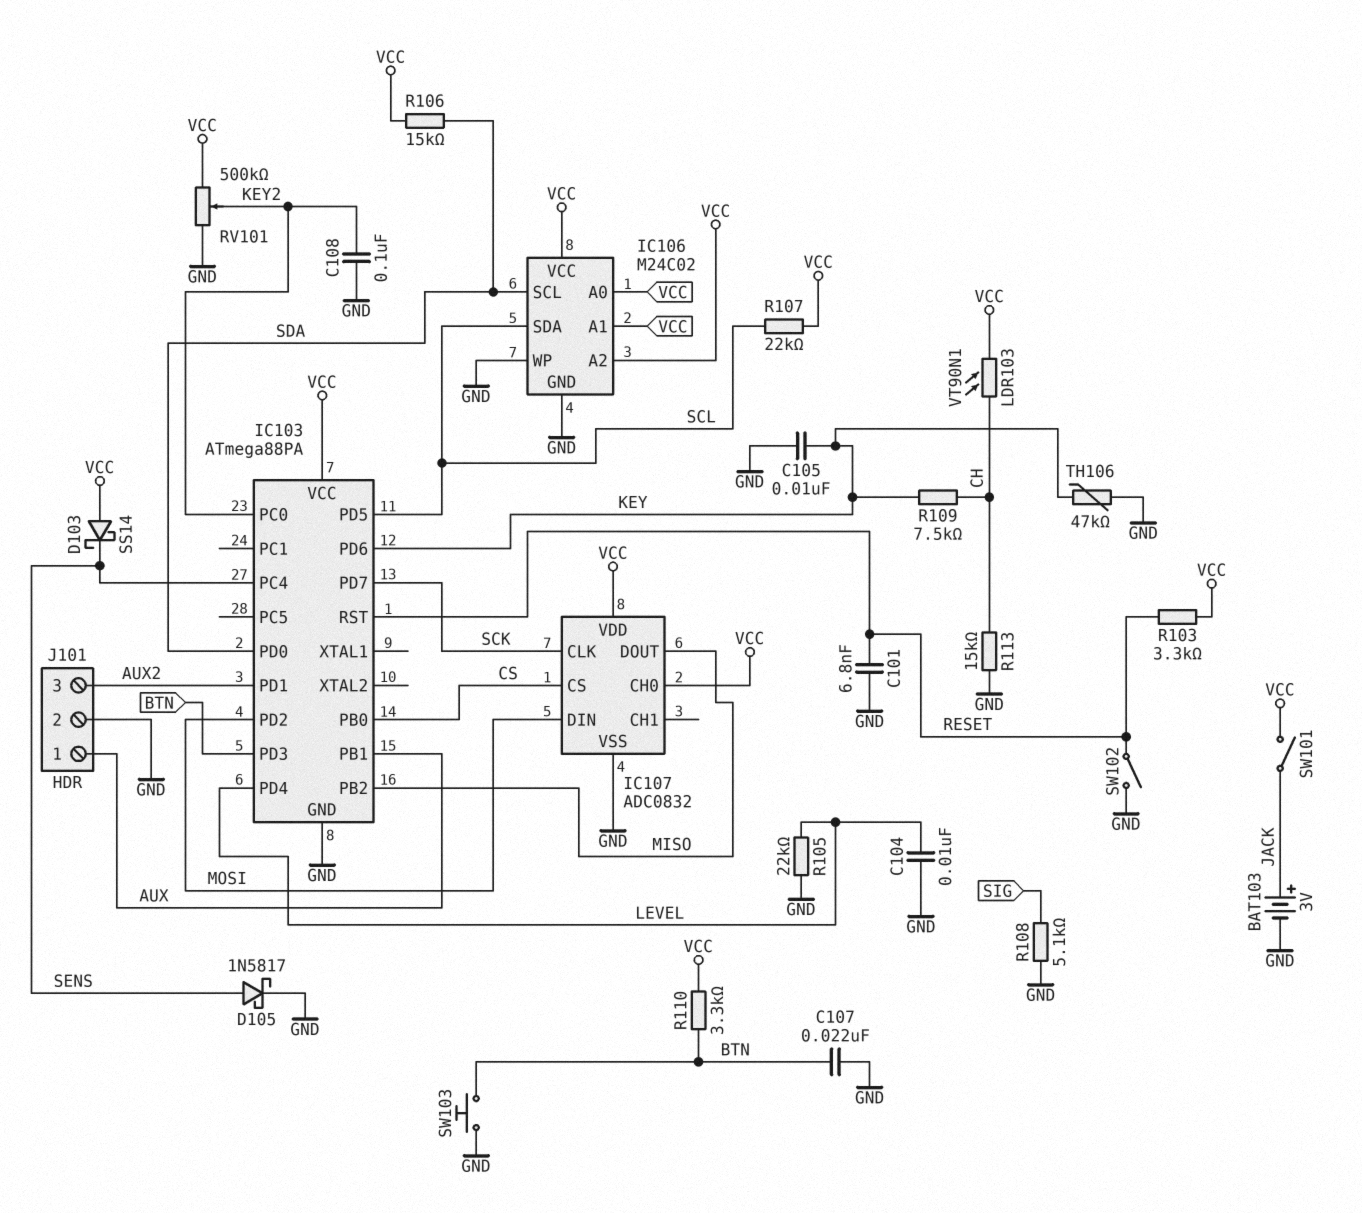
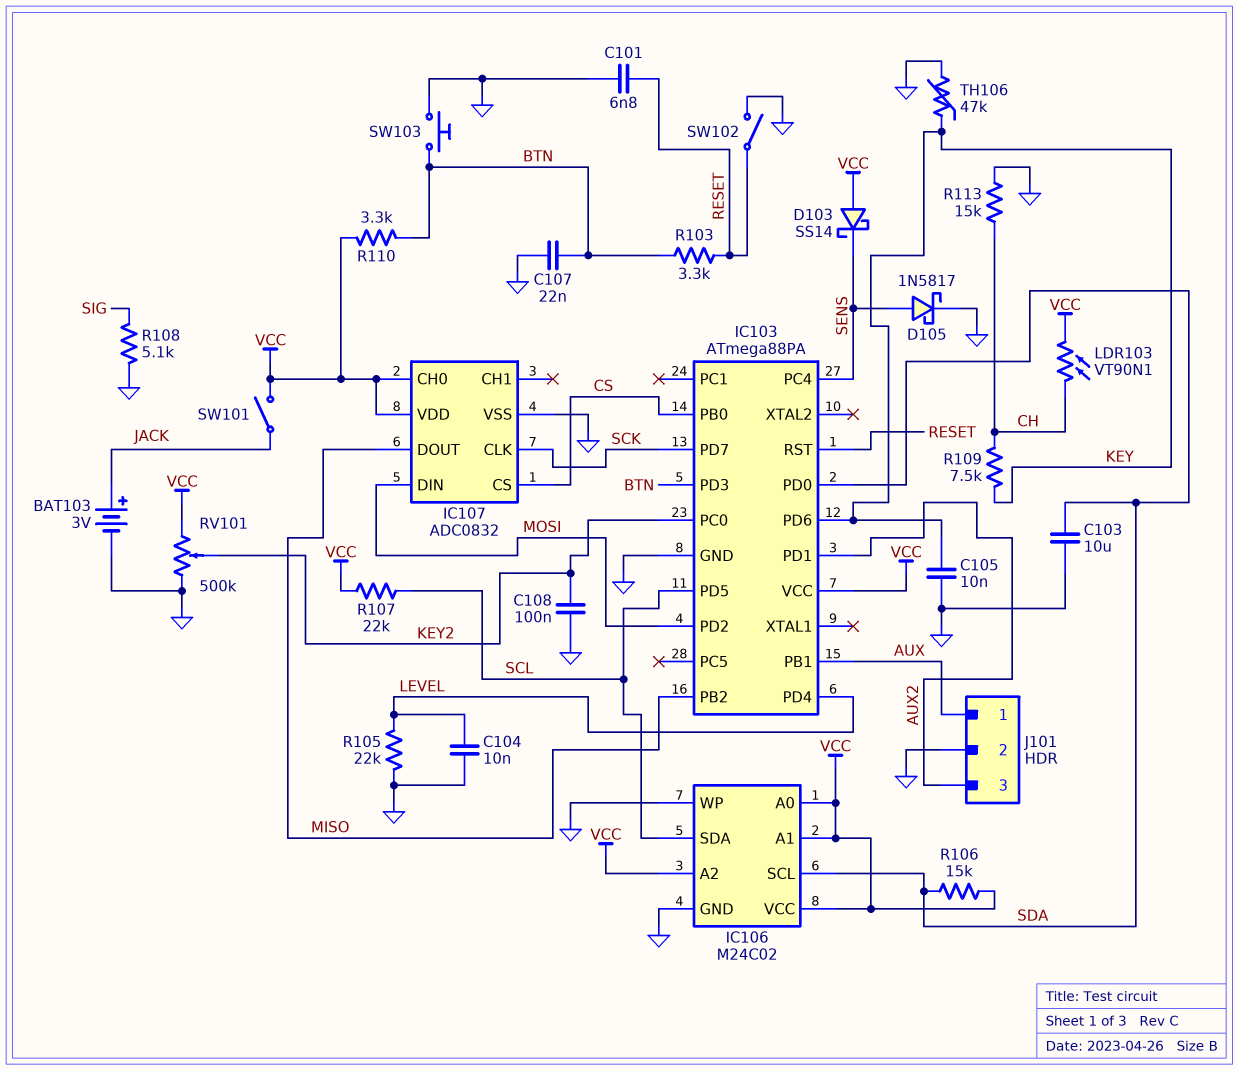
C103: none -> 10uF (GND, SDA)
R103: 3.3k (RESET, VCC) -> 3.3k (BTN, RESET)

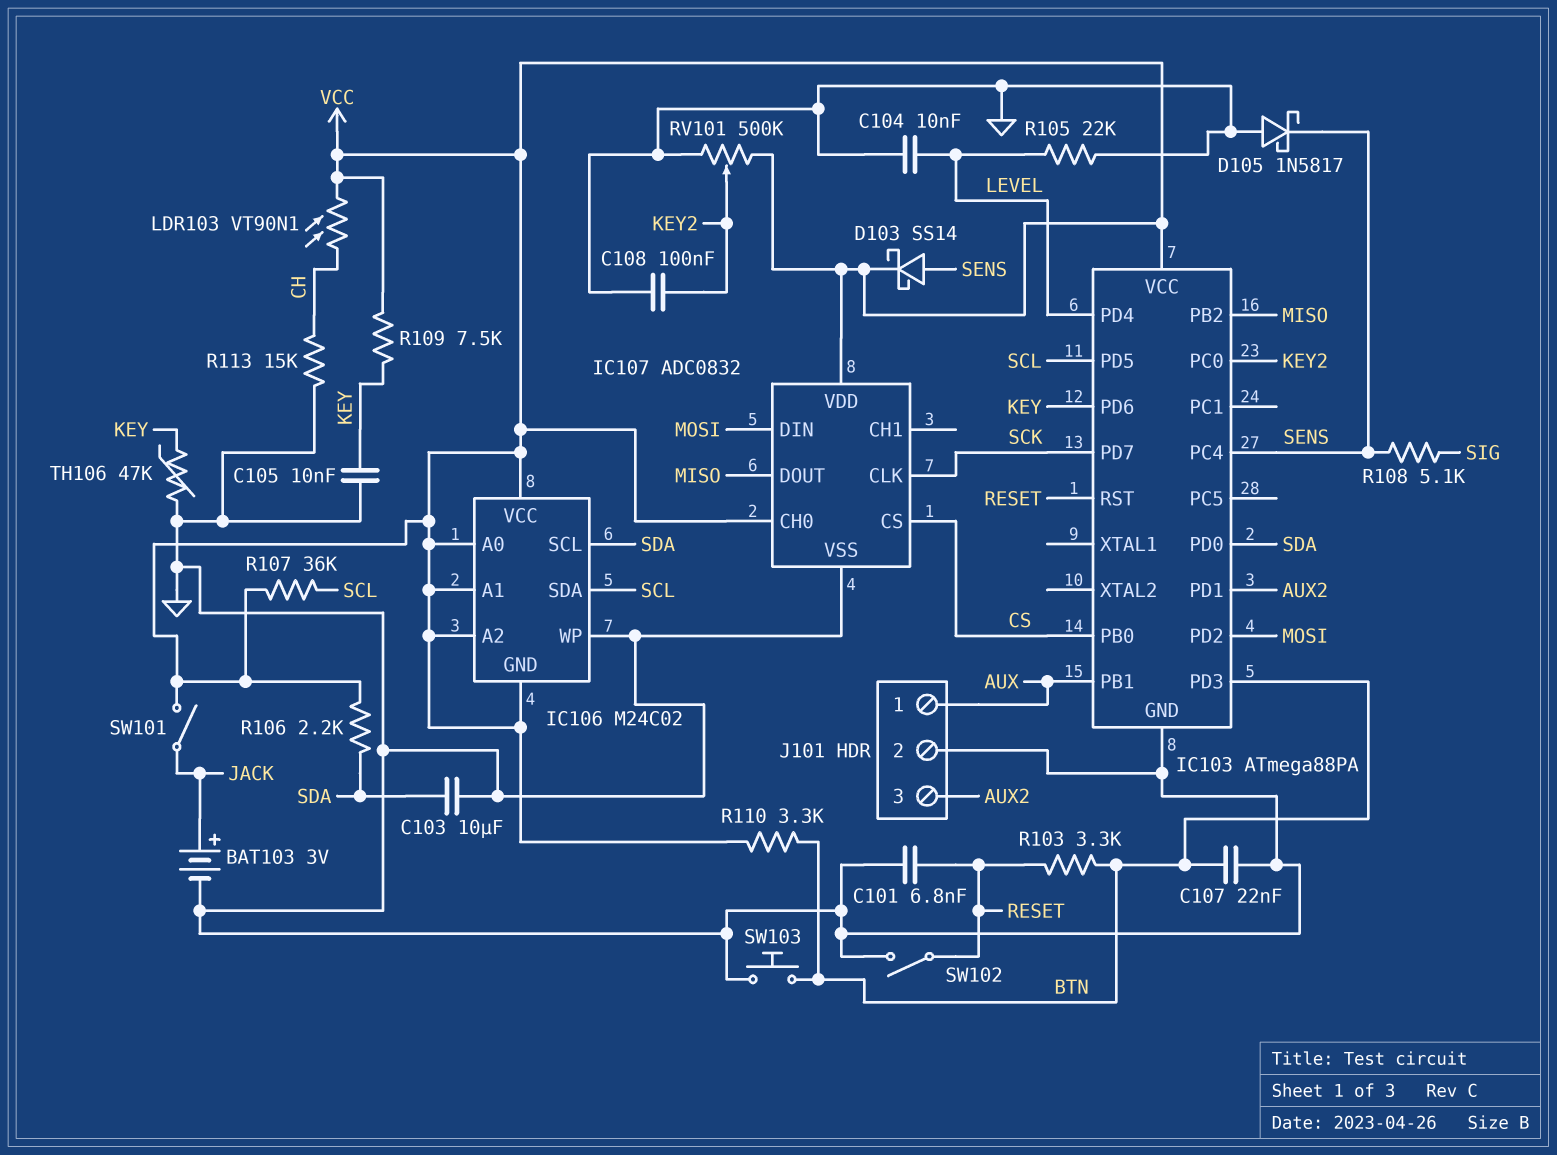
D103: schottky SS14 (A VCC, K SENS) -> schottky SS14 (A SENS, K VCC)
D105: schottky 1N5817 (A SENS, K GND) -> schottky 1N5817 (A GND, K SENS)
IC106 pin GND: GND -> VCC
R106: 15k (SDA, VCC) -> 2.2k (SDA, VCC)
R107: 22k (SCL, VCC) -> 36k (SCL, VCC)
R108: 5.1k (GND, SIG) -> 5.1k (SENS, SIG)
R109: 7.5k (CH, KEY) -> 7.5k (KEY, VCC)

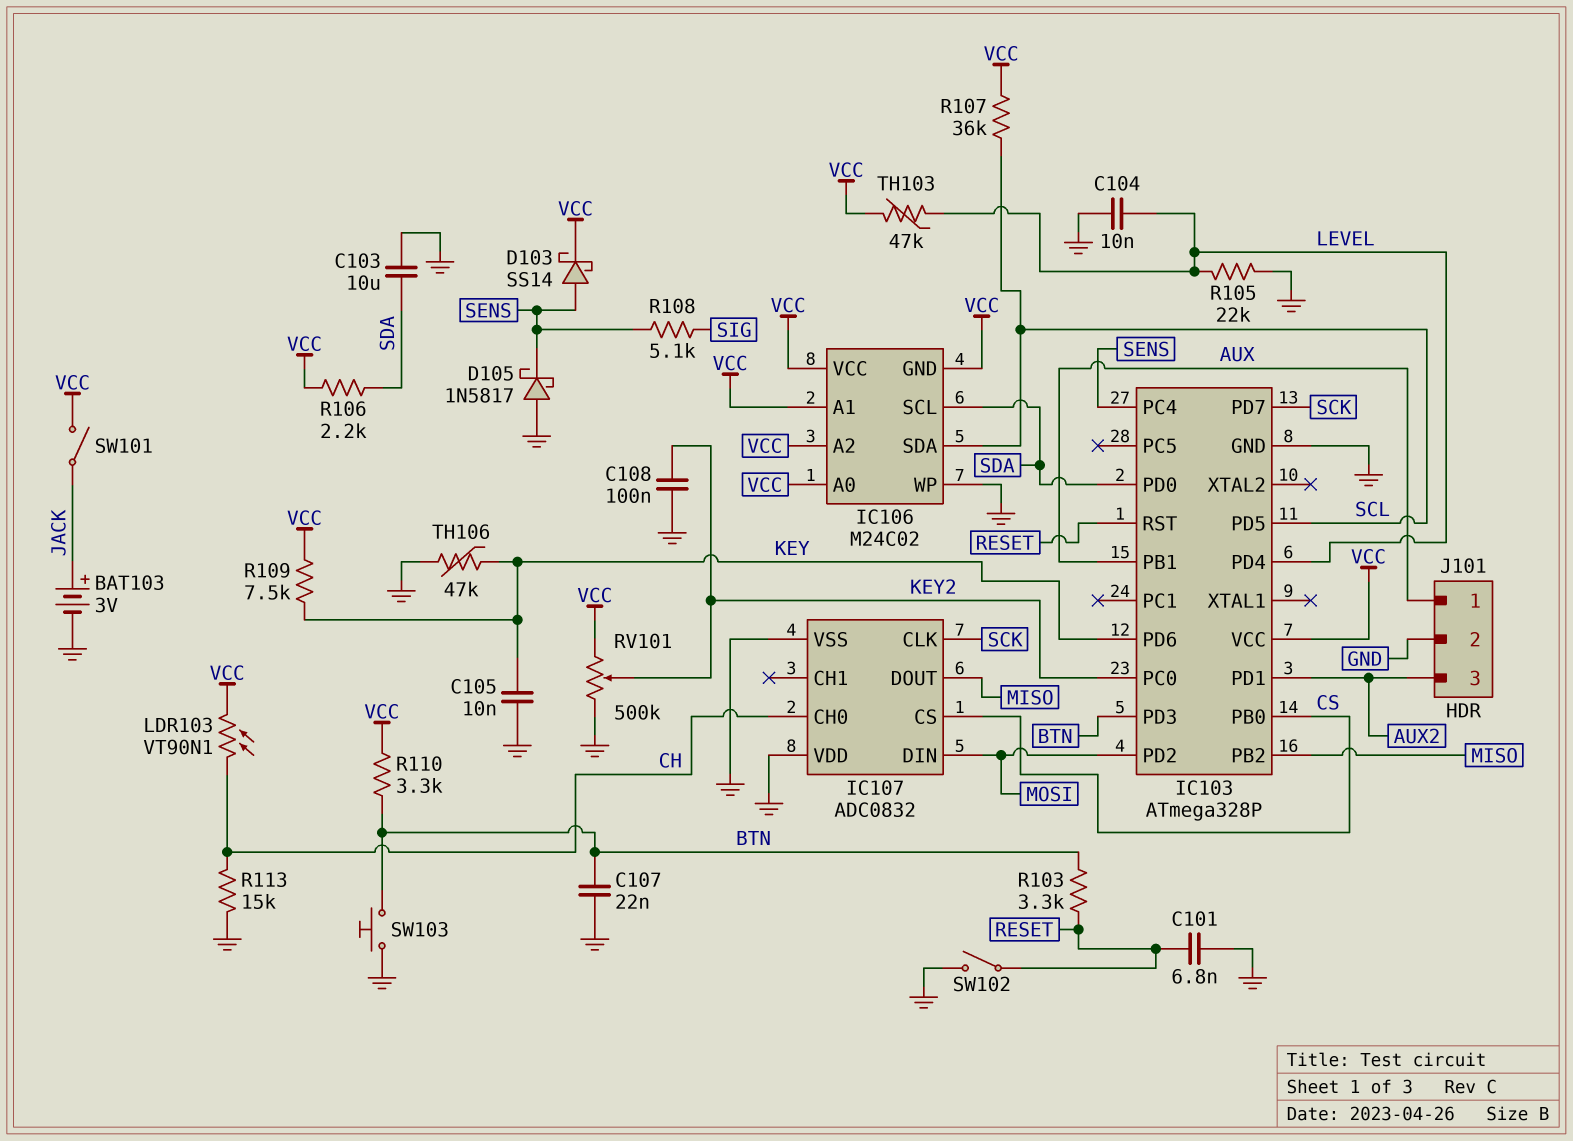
IC103: ATmega88PA -> ATmega328P
IC107 pin CH0: VCC -> CH
IC107 pin VDD: VCC -> GND
TH103: none -> 47k (LEVEL, VCC)

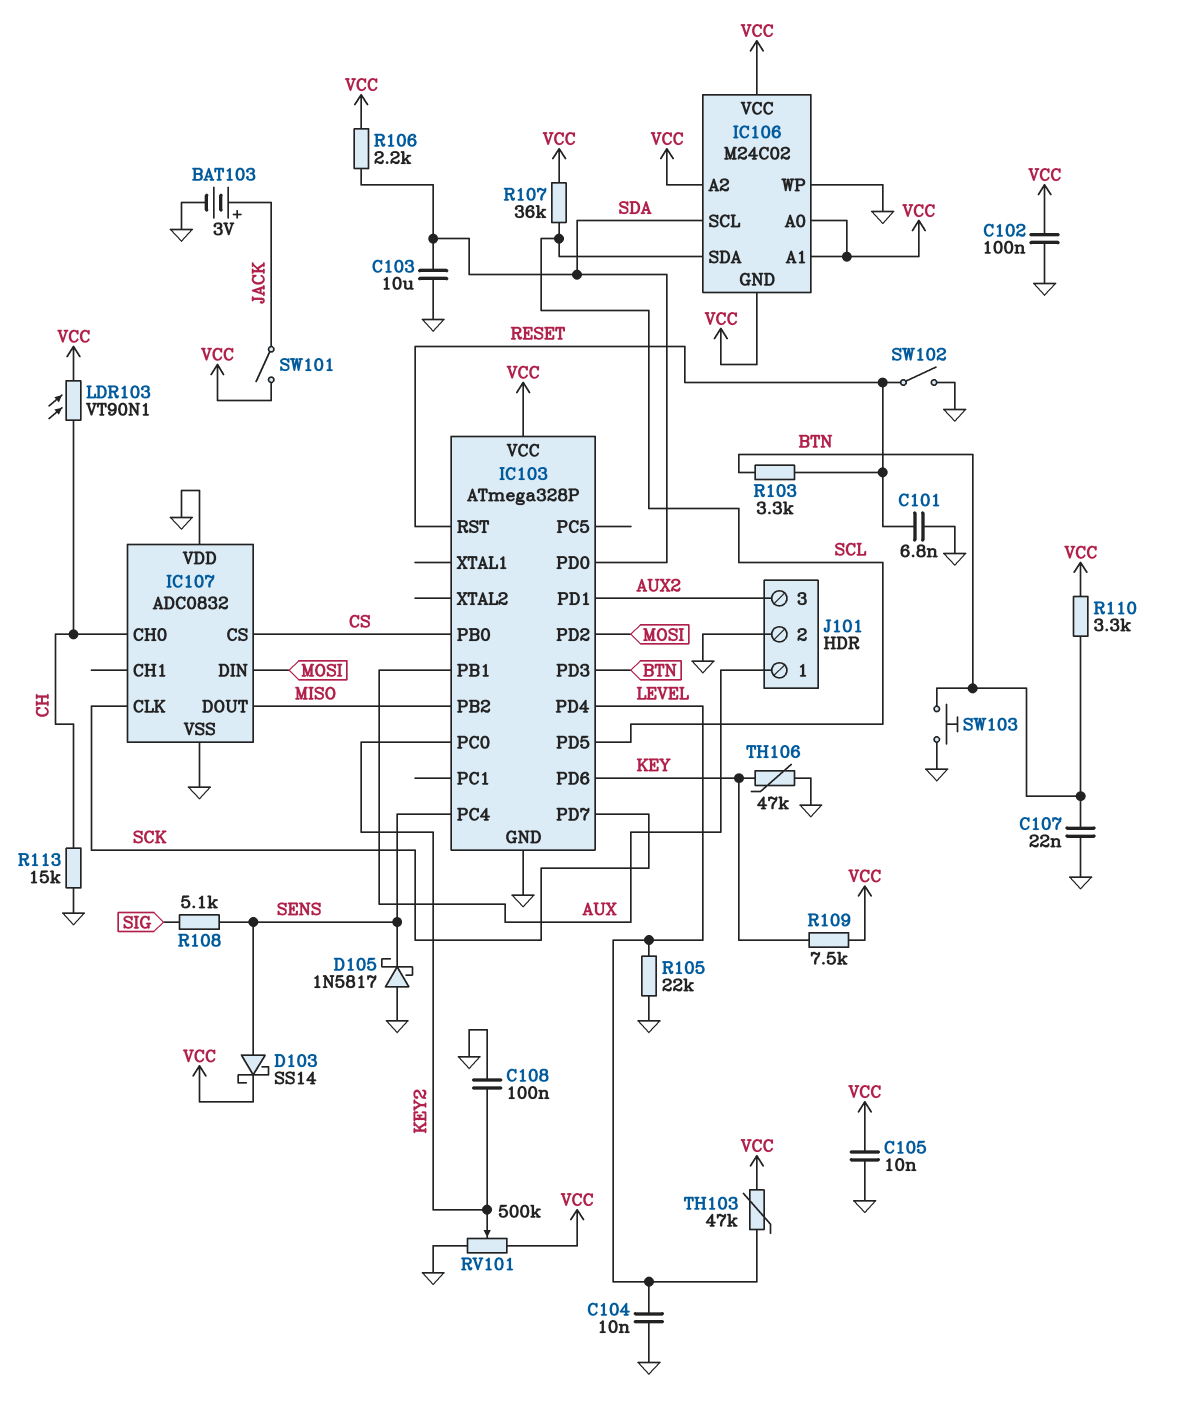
C102: none -> 100nF (GND, VCC)
C105: 10nF (GND, KEY) -> 10nF (GND, VCC)

